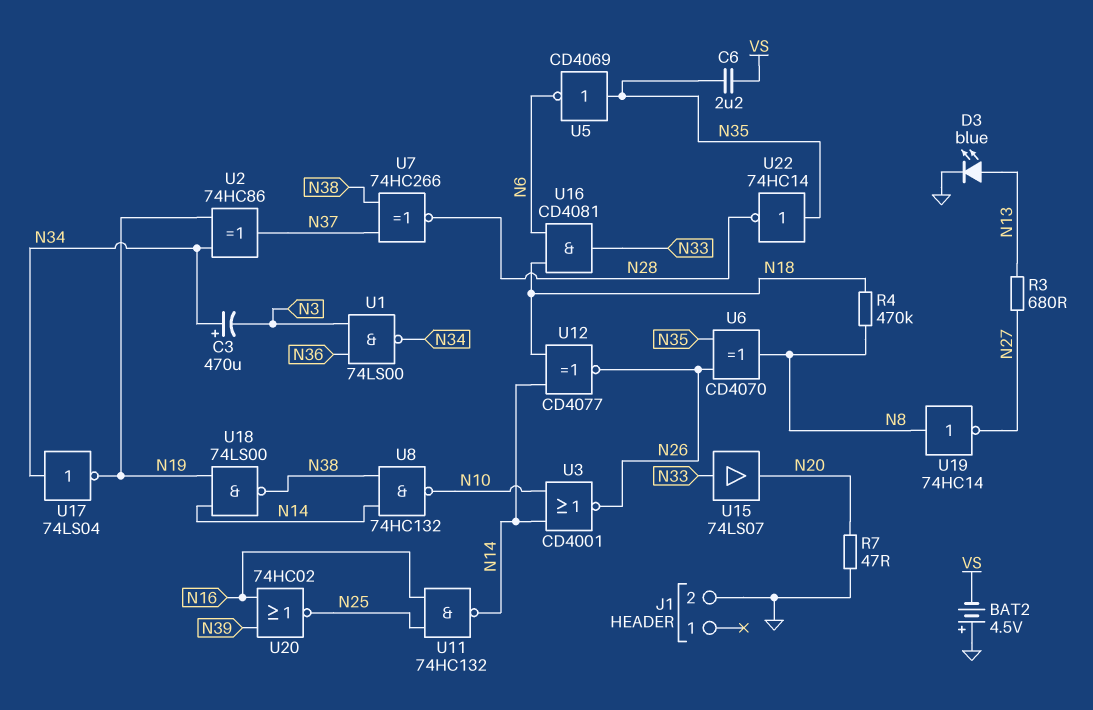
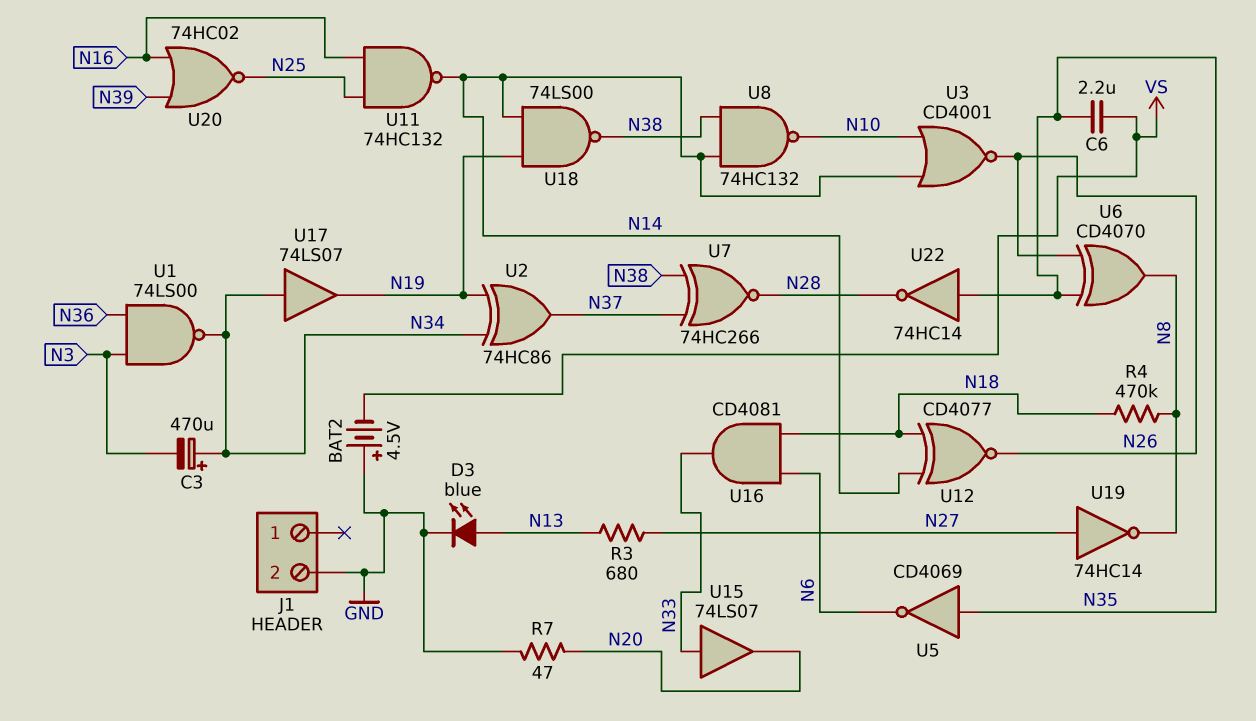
U17: NOT 74LS04 (in N34, out N19) -> buffer 74LS07 (in N34, out N19)
U19: NOT 74HC14 (in N8, out N27) -> NOT 74HC14 (in N27, out N8)

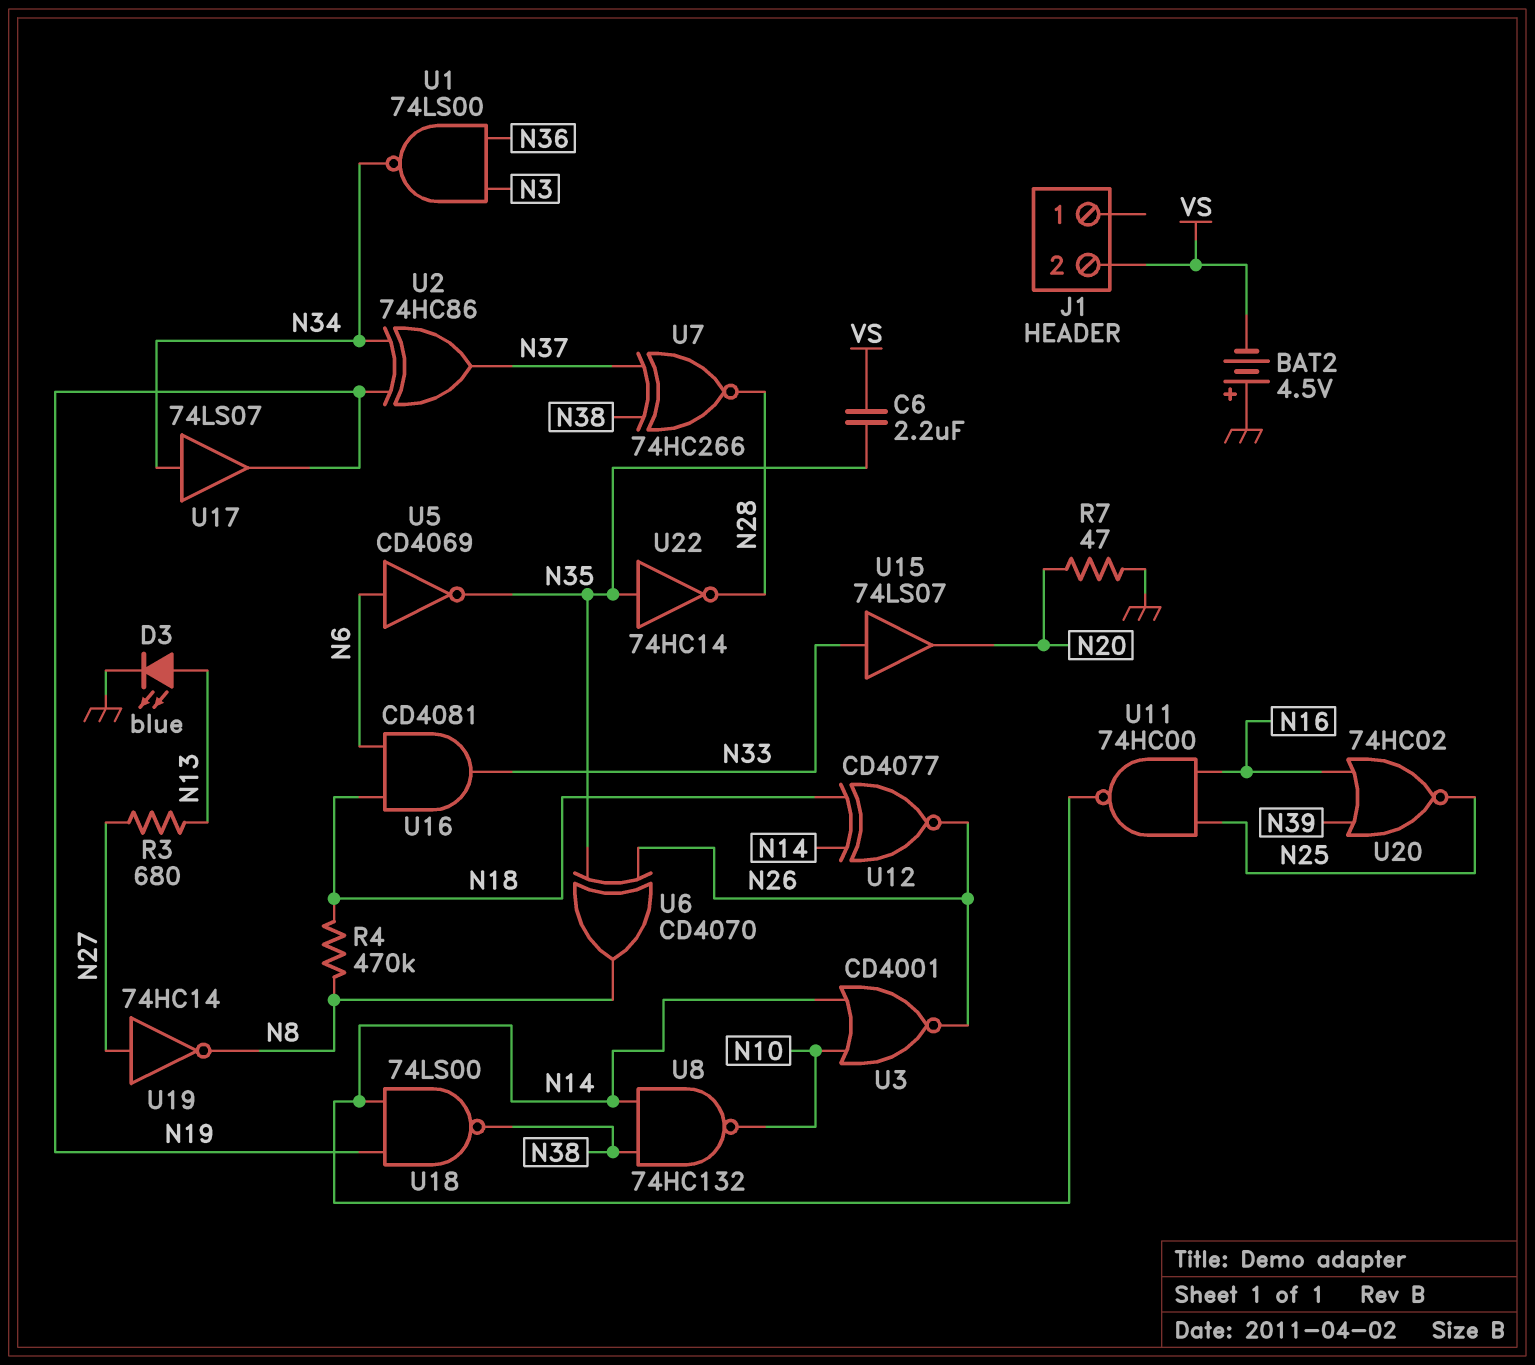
C3: 470uF (plus N34, minus N3) -> none
J1 pin 2: GND -> VS
U5: NOT CD4069 (in N35, out N6) -> NOT CD4069 (in N6, out N35)
U11: NAND 74HC132 (in N16, in N25, out N14) -> NAND 74HC00 (in N16, in N25, out N14)

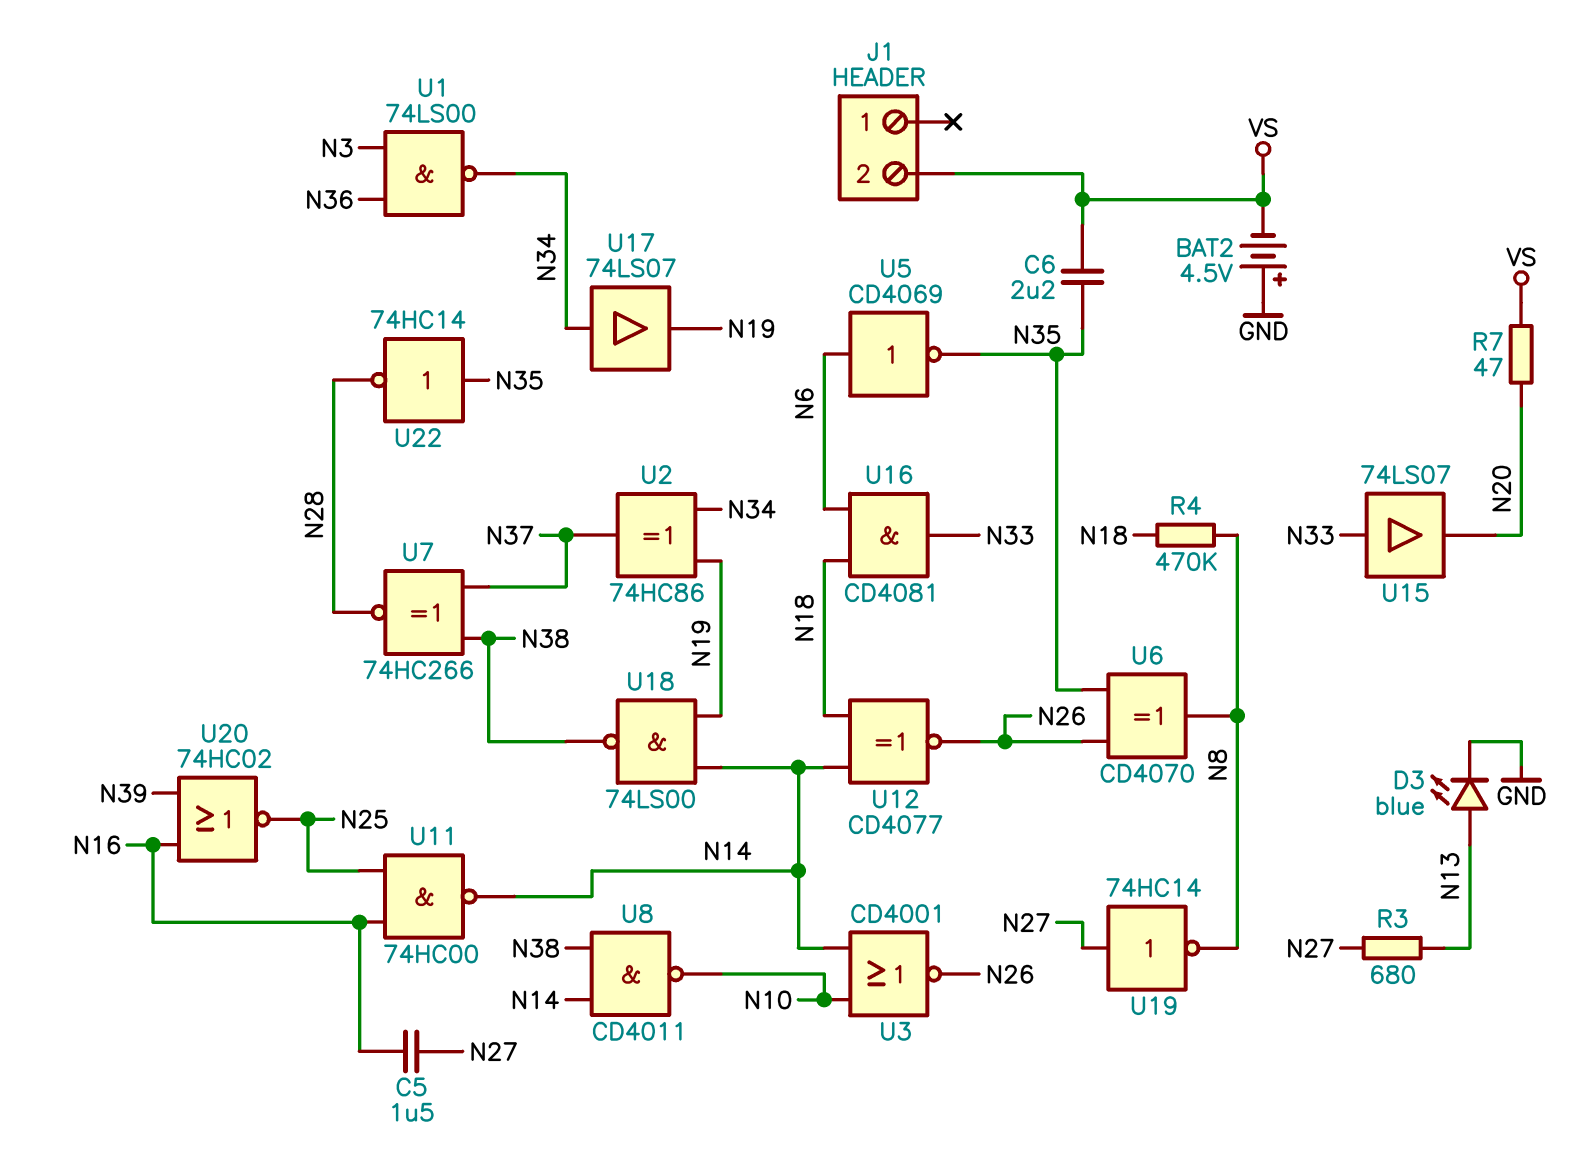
C5: none -> 1.5uF (N16, N27)
R7: 47 (GND, N20) -> 47 (N20, VS)
U8: NAND 74HC132 (in N14, in N38, out N10) -> NAND CD4011 (in N14, in N38, out N10)

